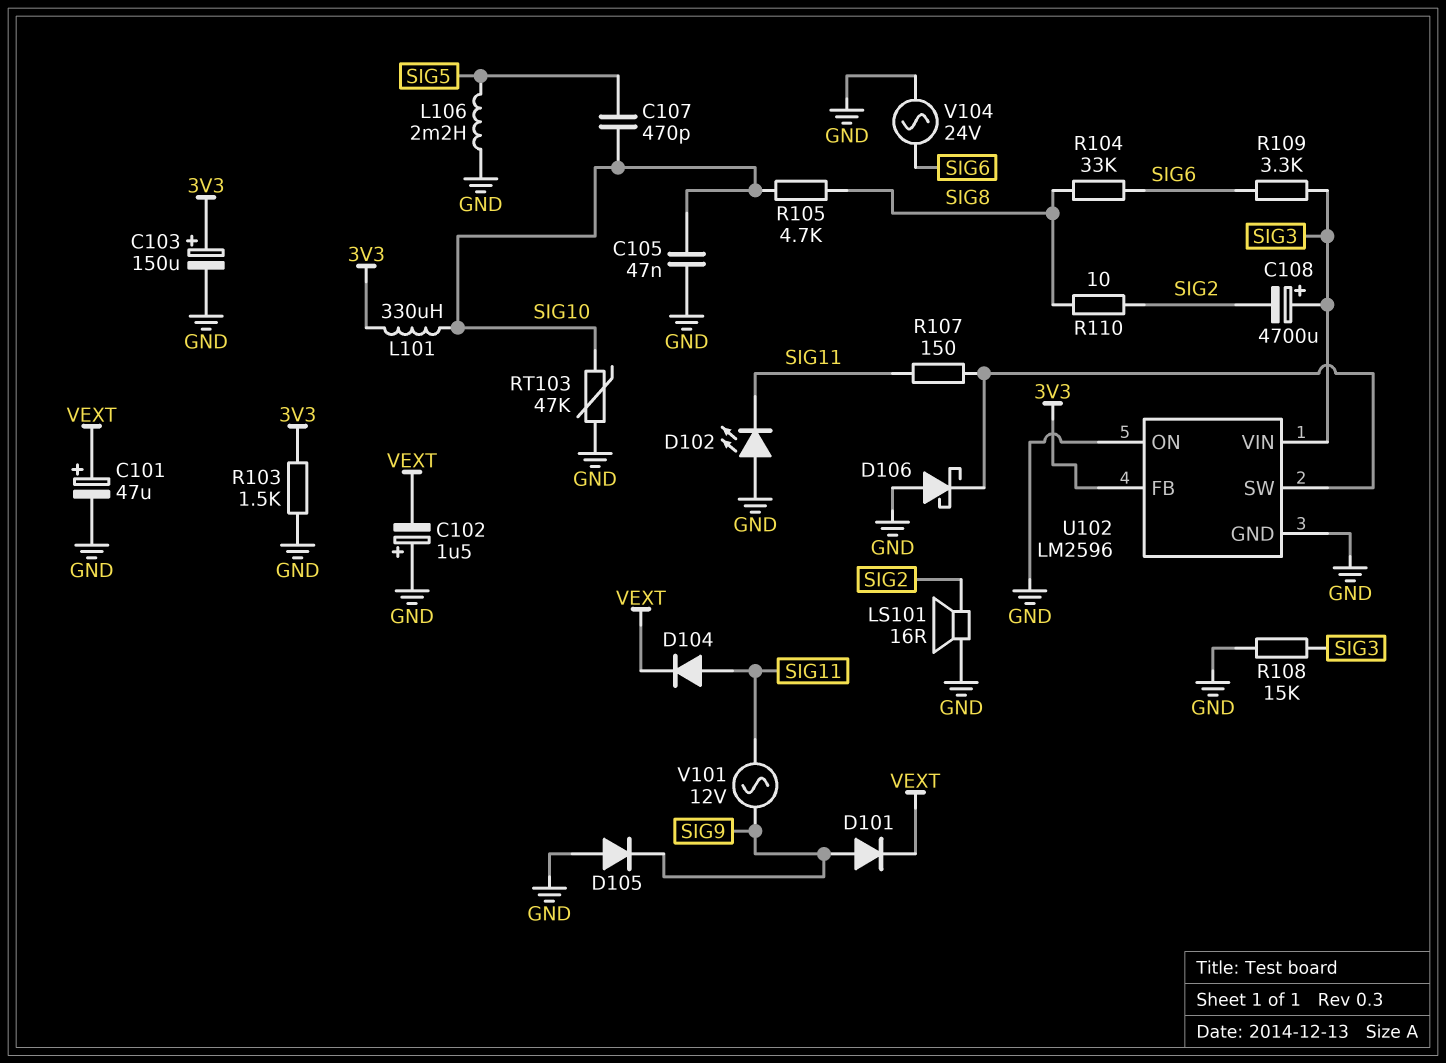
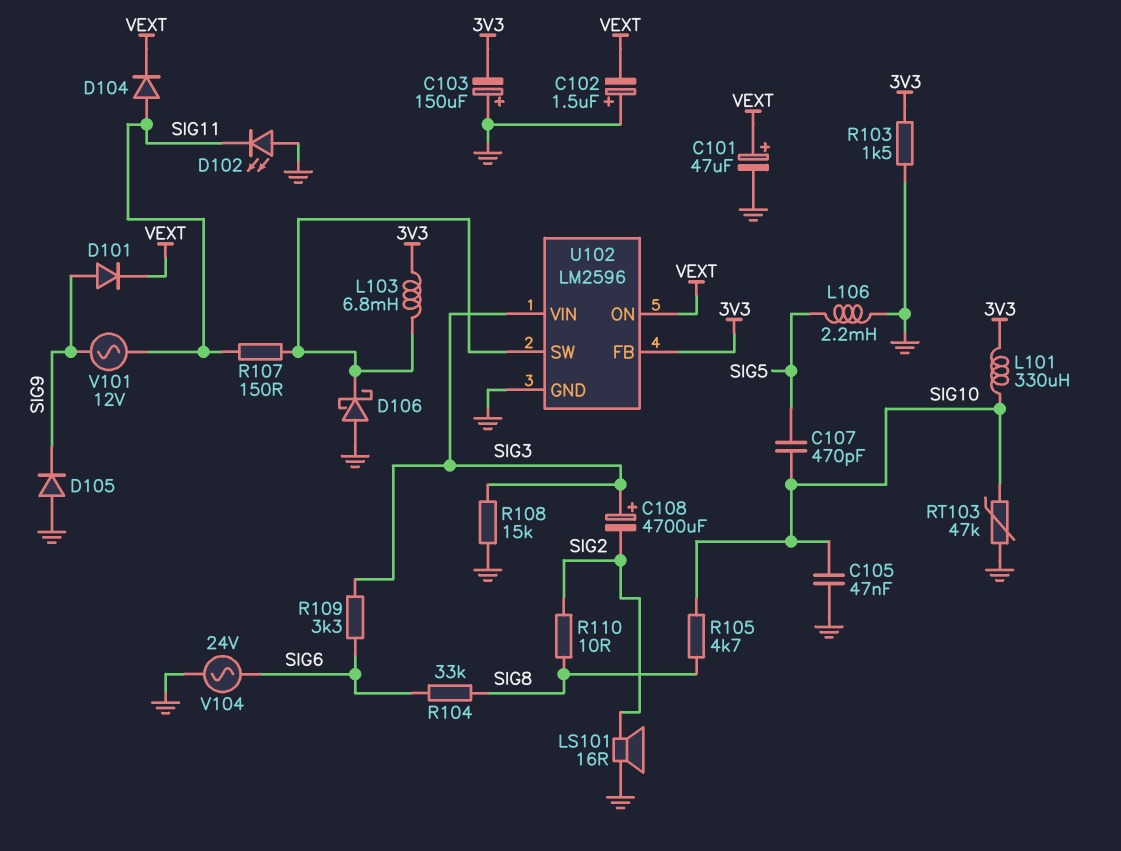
C103: 150uF (plus 3V3, minus GND) -> 150uF (plus GND, minus 3V3)
L103: none -> 6.8mH (3V3, U102/SW)
U102 pin ON: GND -> VEXT

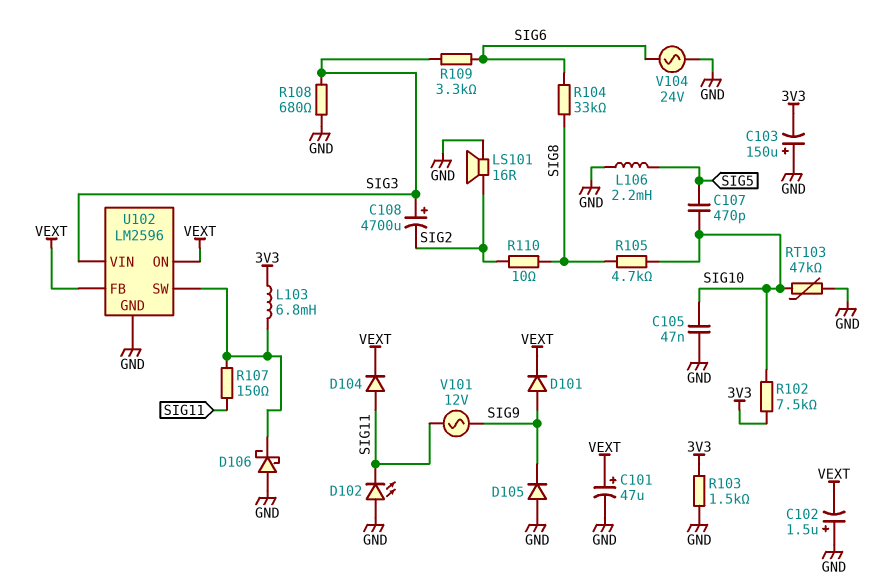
L101: 330uH (3V3, SIG10) -> none
R102: none -> 7.5k (3V3, SIG10)
R108: 15k (GND, SIG3) -> 680 (GND, SIG3)
U102 pin FB: 3V3 -> VEXT

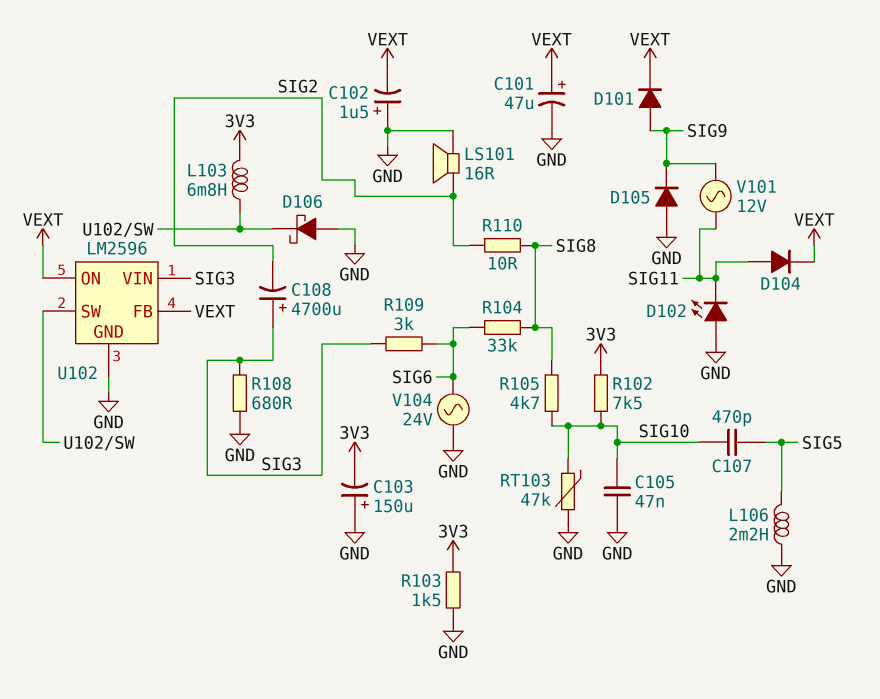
R107: 150 (SIG11, U102/SW) -> none
R109: 3.3k (SIG3, SIG6) -> 3k (SIG3, SIG6)

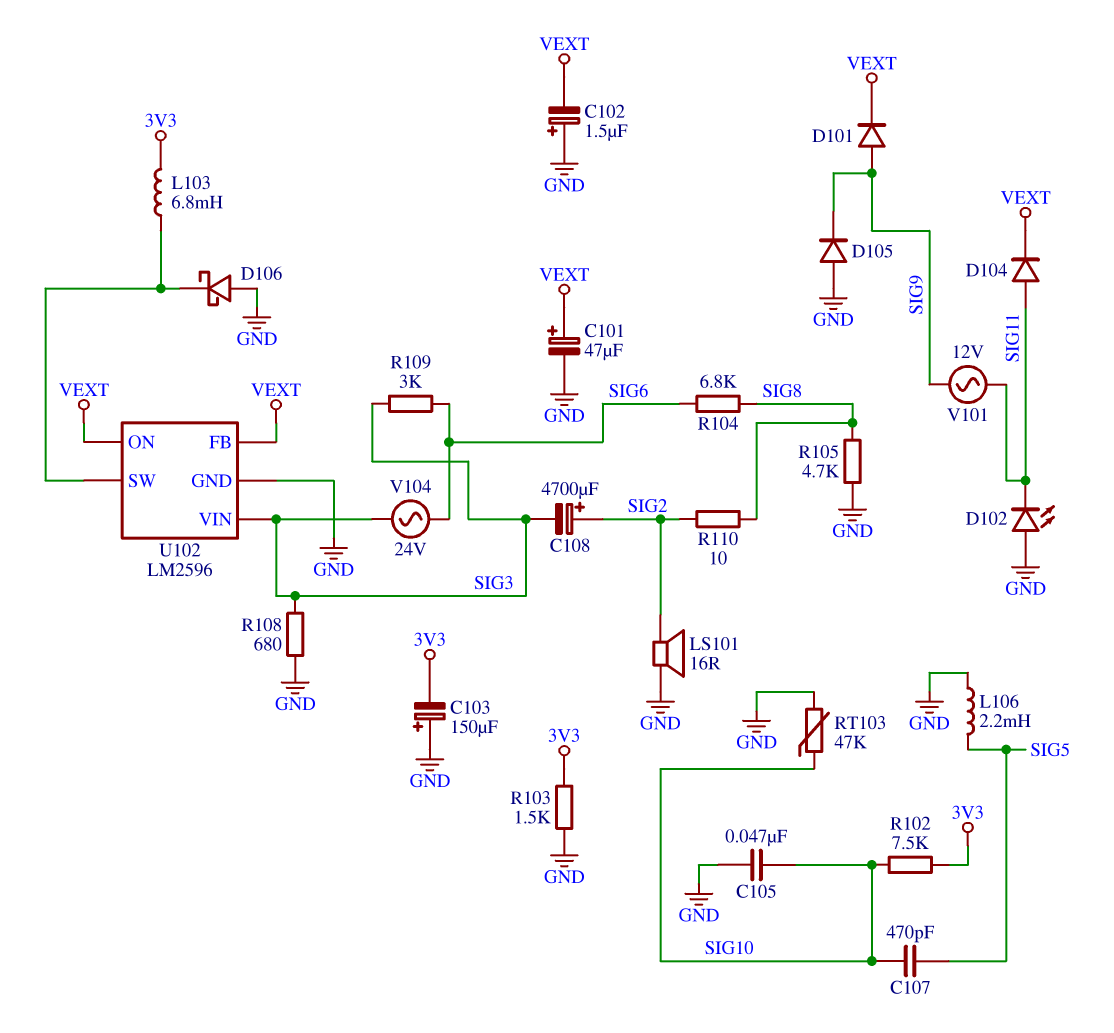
C108: 4700uF (plus SIG3, minus SIG2) -> 4700uF (plus SIG2, minus SIG3)
R104: 33k (SIG6, SIG8) -> 6.8k (SIG6, SIG8)
R105: 4.7k (SIG8, SIG10) -> 4.7k (GND, SIG8)
V104: AC 24V (GND, SIG6) -> AC 24V (SIG3, SIG6)

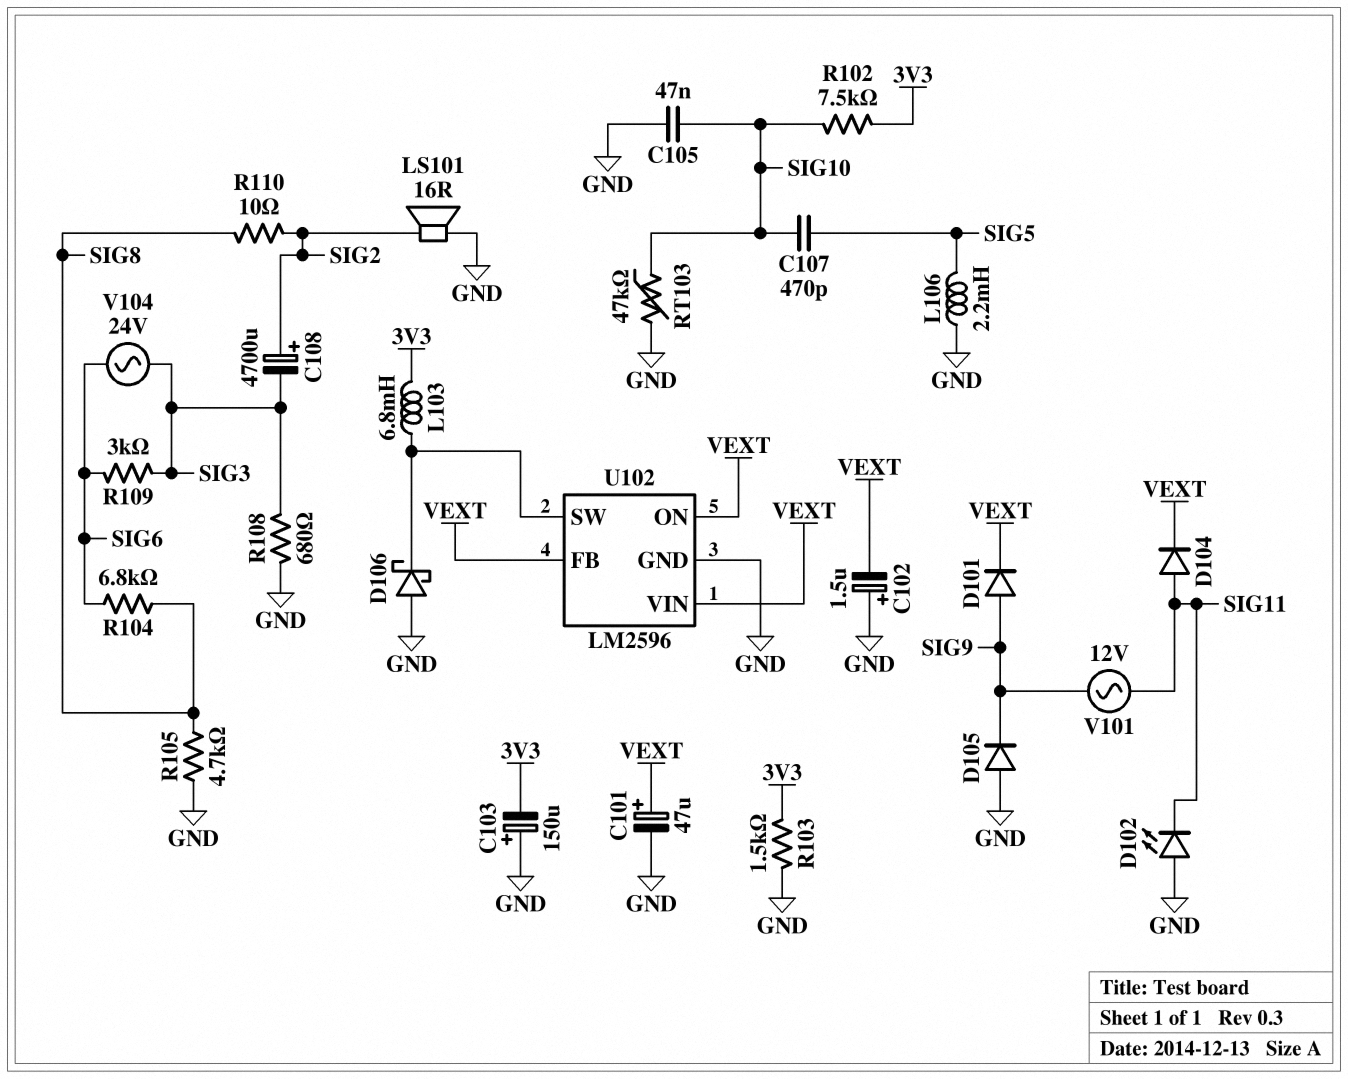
U102 pin VIN: SIG3 -> VEXT

